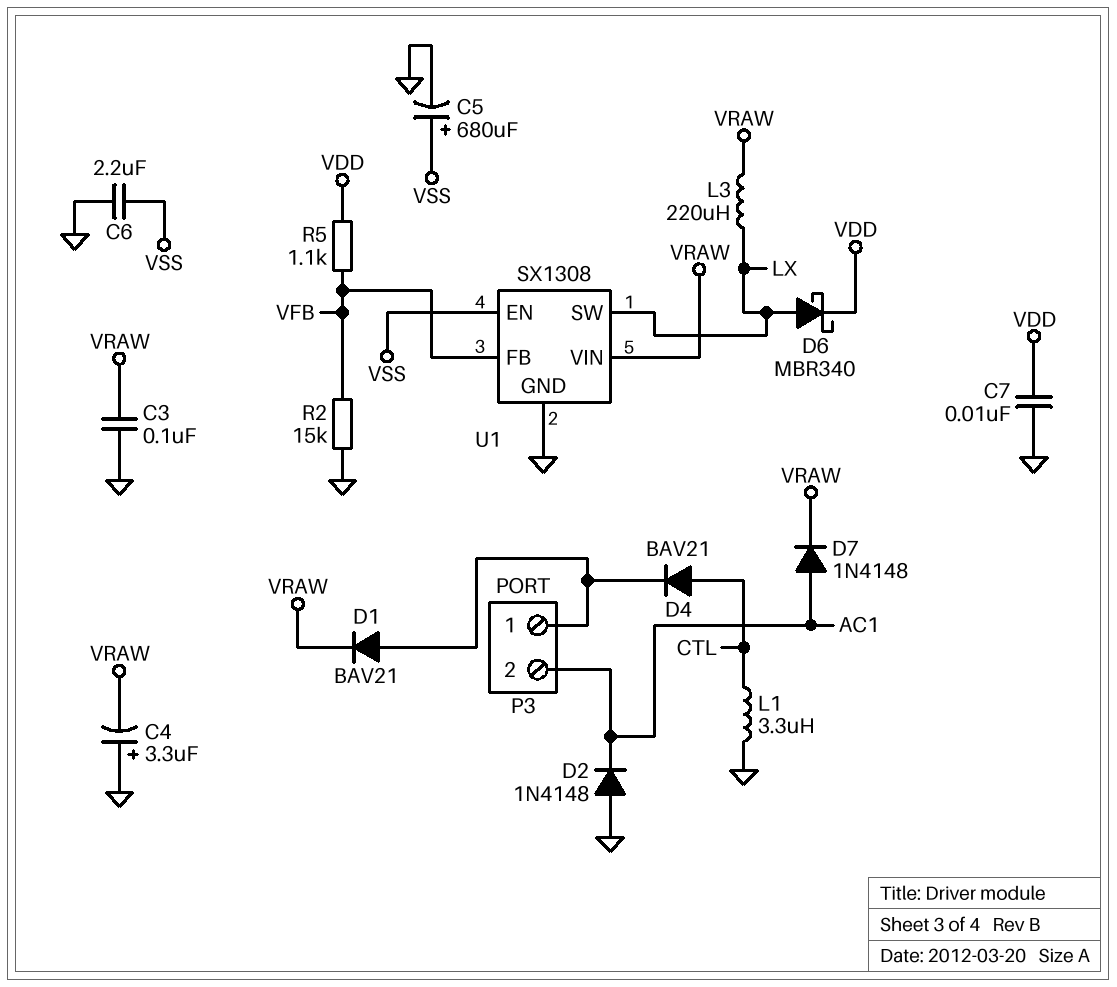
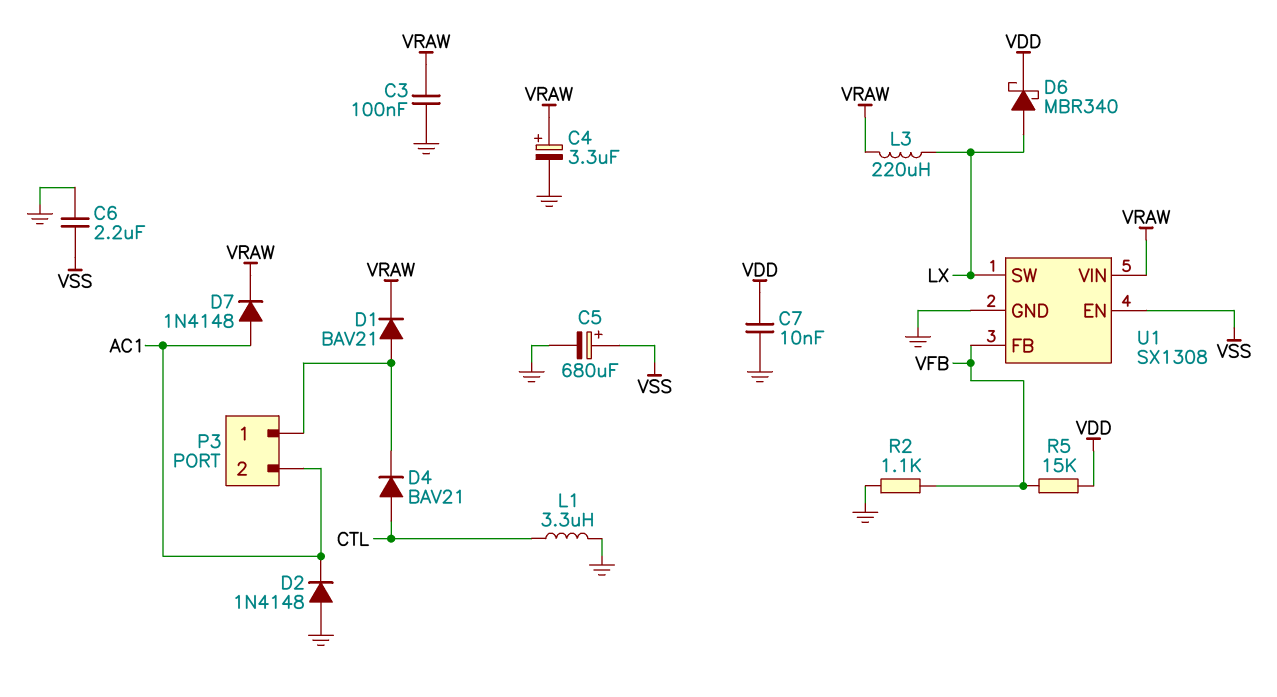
C4: 3.3uF (plus GND, minus VRAW) -> 3.3uF (plus VRAW, minus GND)
R2: 15k (GND, VFB) -> 1.1k (GND, VFB)
R5: 1.1k (VDD, VFB) -> 15k (VDD, VFB)

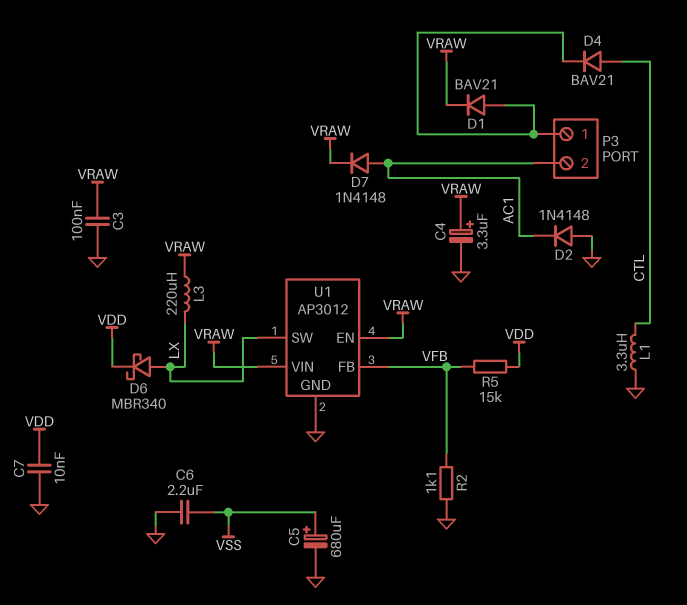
U1: SX1308 -> AP3012
U1 pin EN: VSS -> VRAW

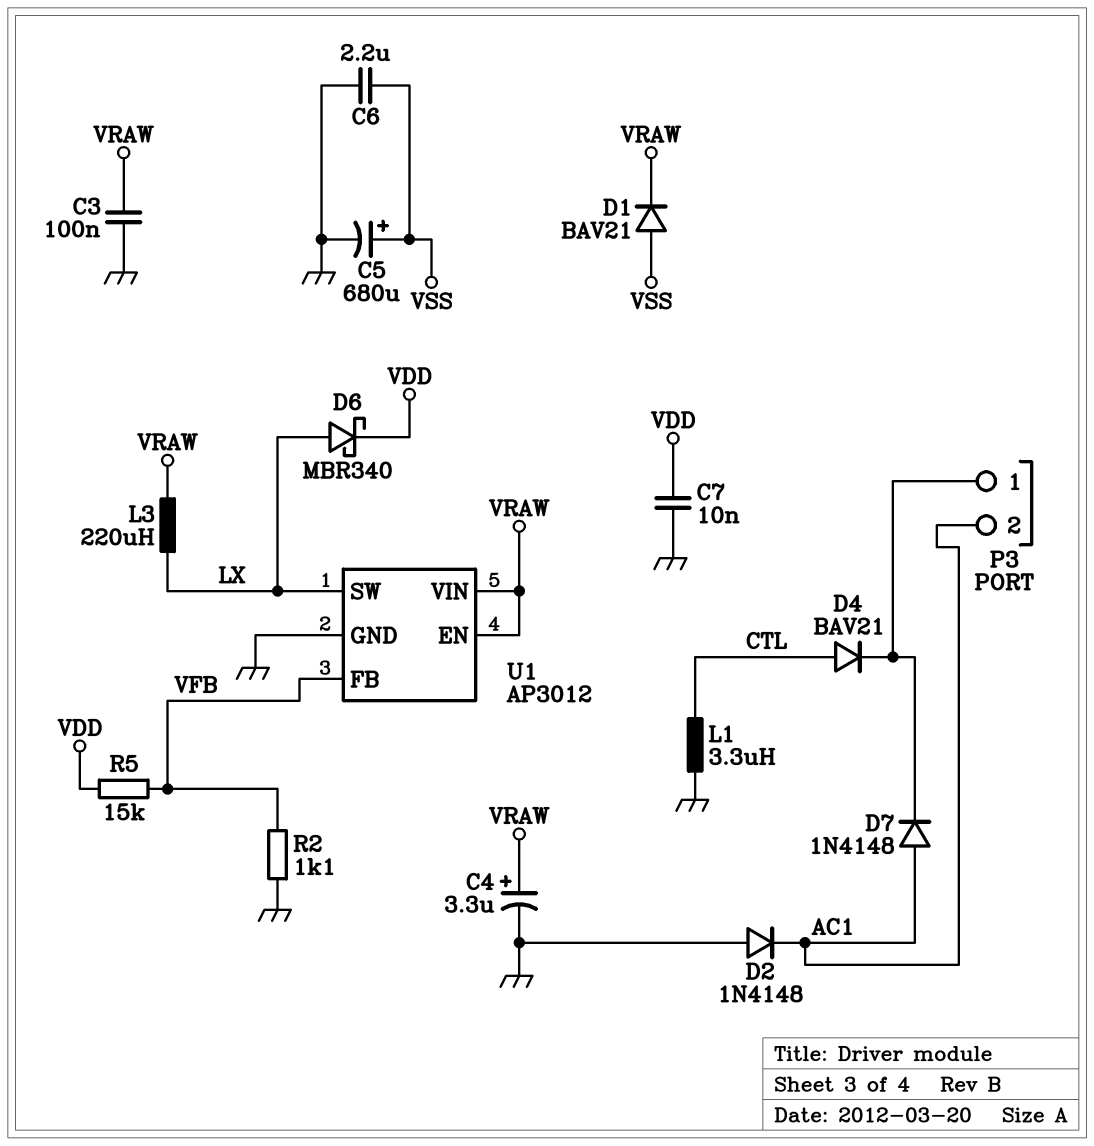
D1: diode BAV21 (A P3/1, K VRAW) -> diode BAV21 (A VSS, K VRAW)
D7: diode 1N4148 (A AC1, K VRAW) -> diode 1N4148 (A AC1, K P3/1)

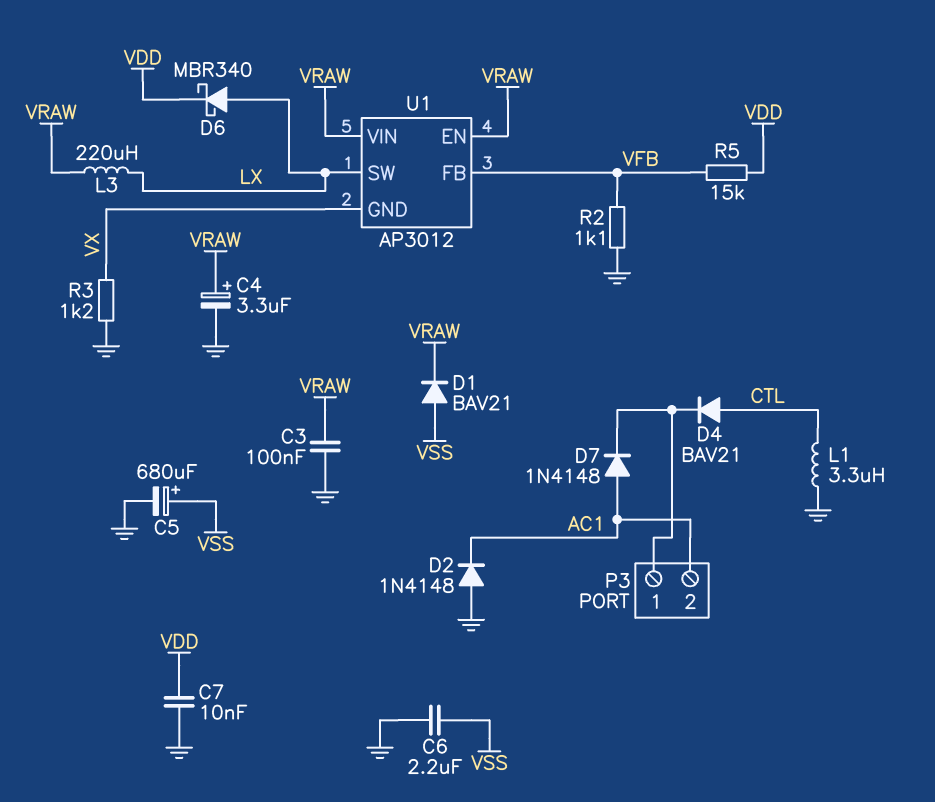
R3: none -> 1.2k (GND, VX)
U1 pin GND: GND -> VX

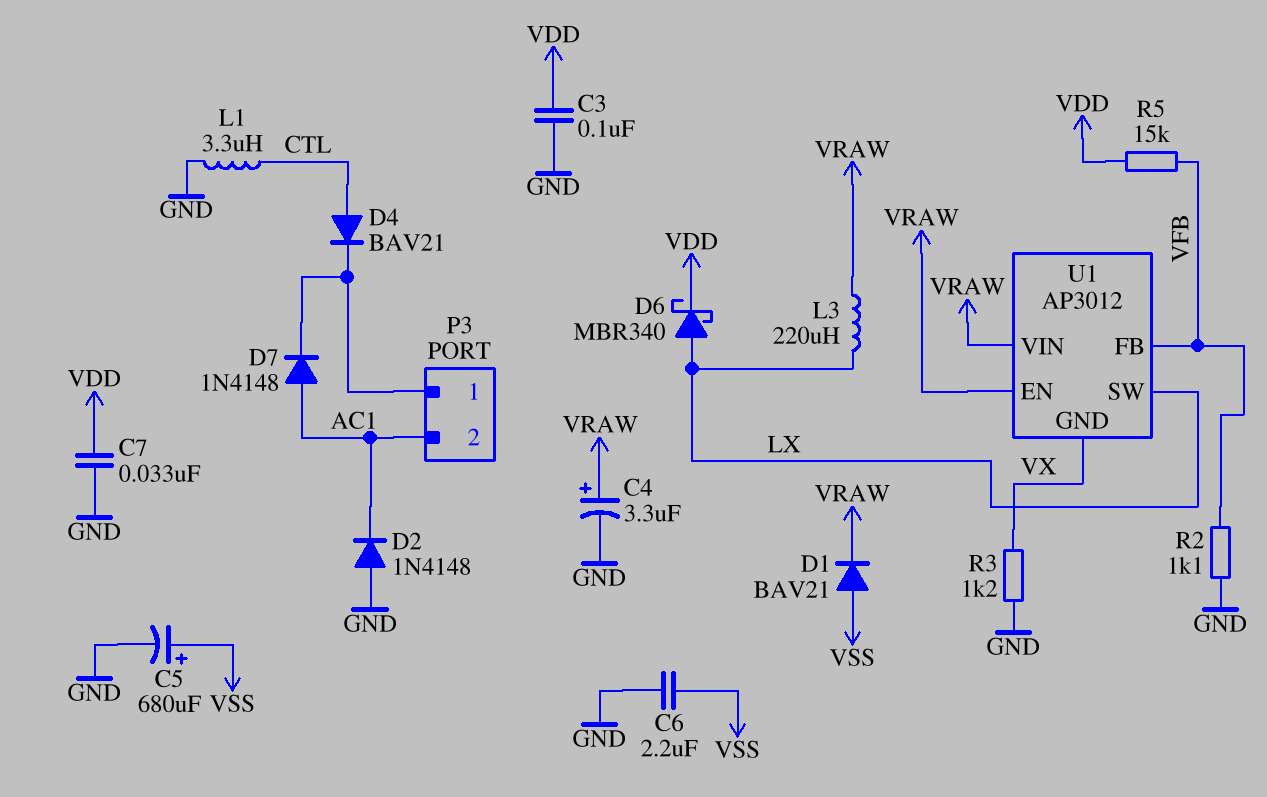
C3: 100nF (GND, VRAW) -> 100nF (GND, VDD)
C7: 10nF (GND, VDD) -> 33nF (GND, VDD)

